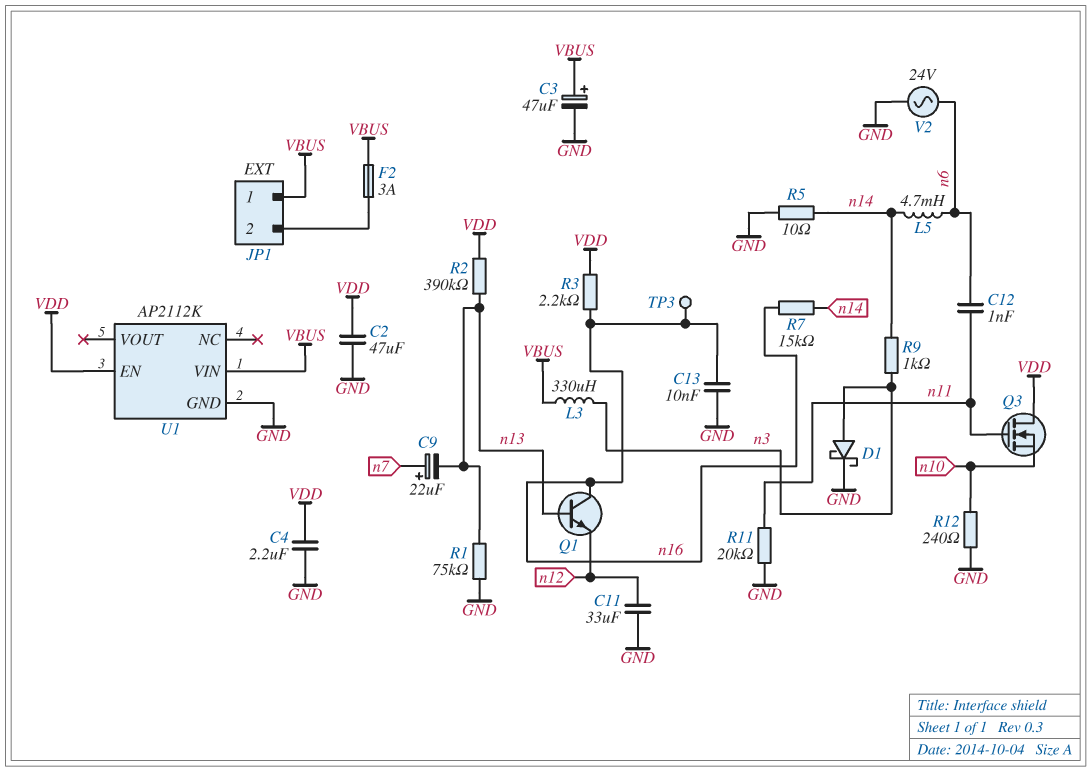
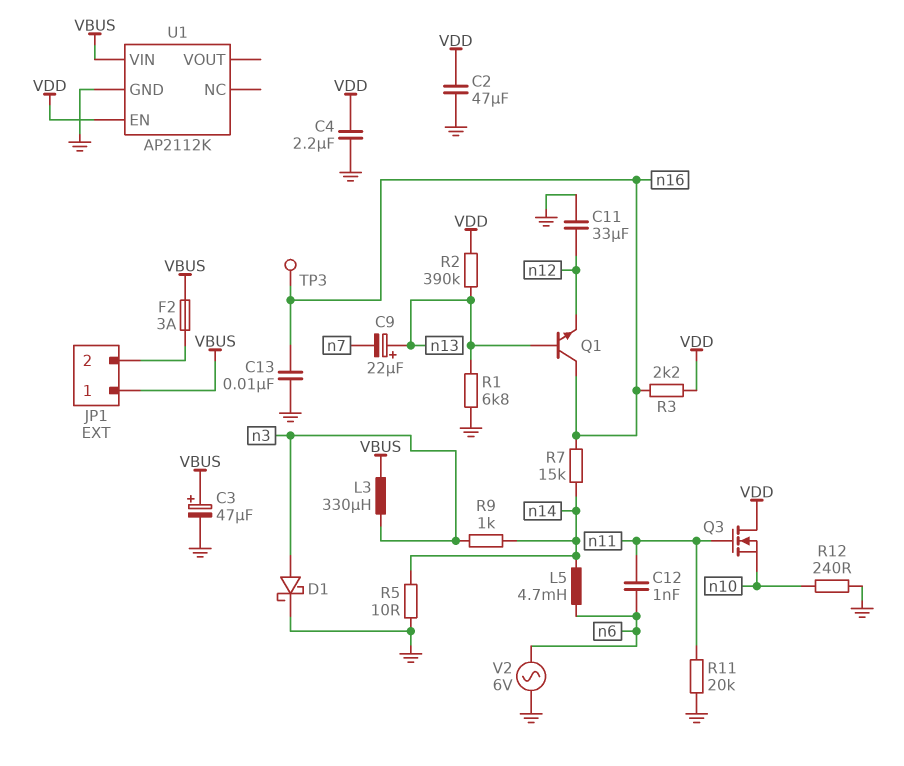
C9: 22uF (plus n7, minus n13) -> 22uF (plus n13, minus n7)
R1: 75k (GND, n13) -> 6.8k (GND, n13)
V2: AC 24V (GND, n6) -> AC 6V (GND, n6)

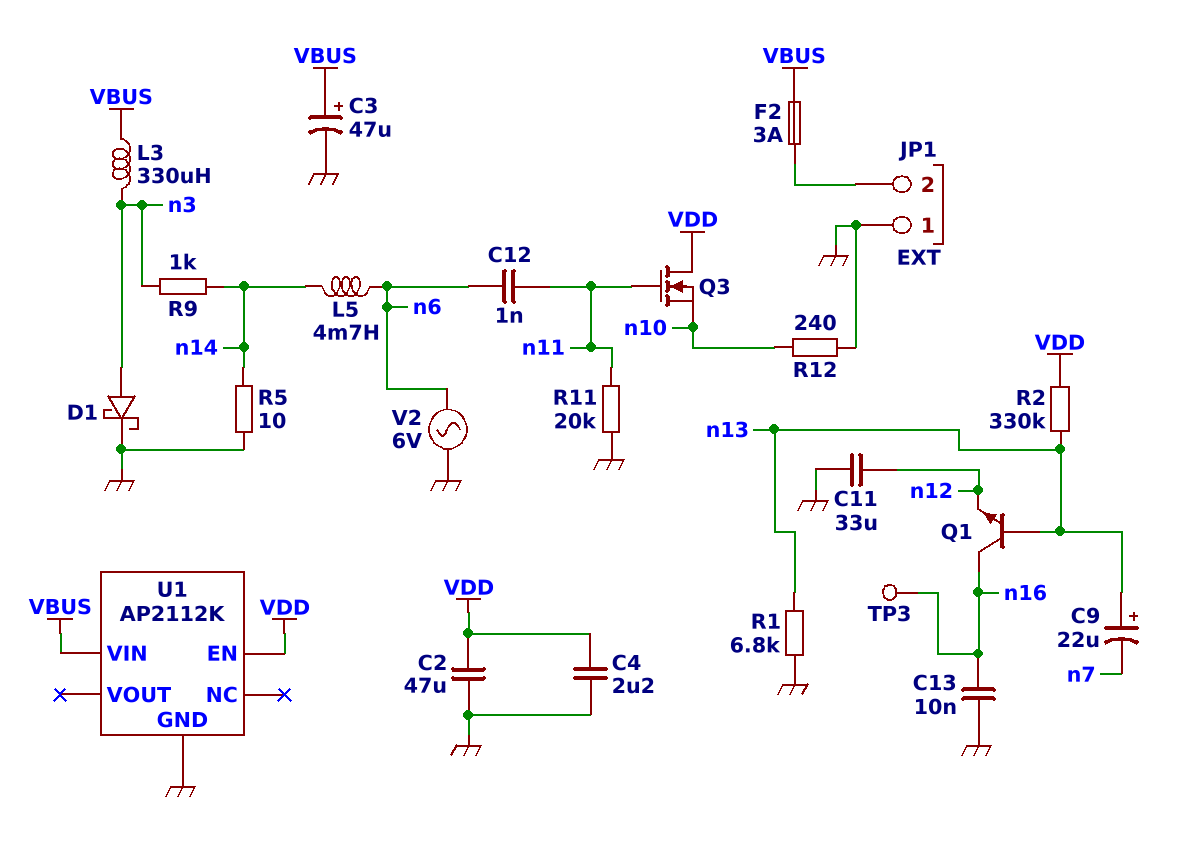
JP1 pin 1: VBUS -> GND
R2: 390k (VDD, n13) -> 330k (VDD, n13)
R3: 2.2k (VDD, n16) -> none
R7: 15k (n14, n16) -> none

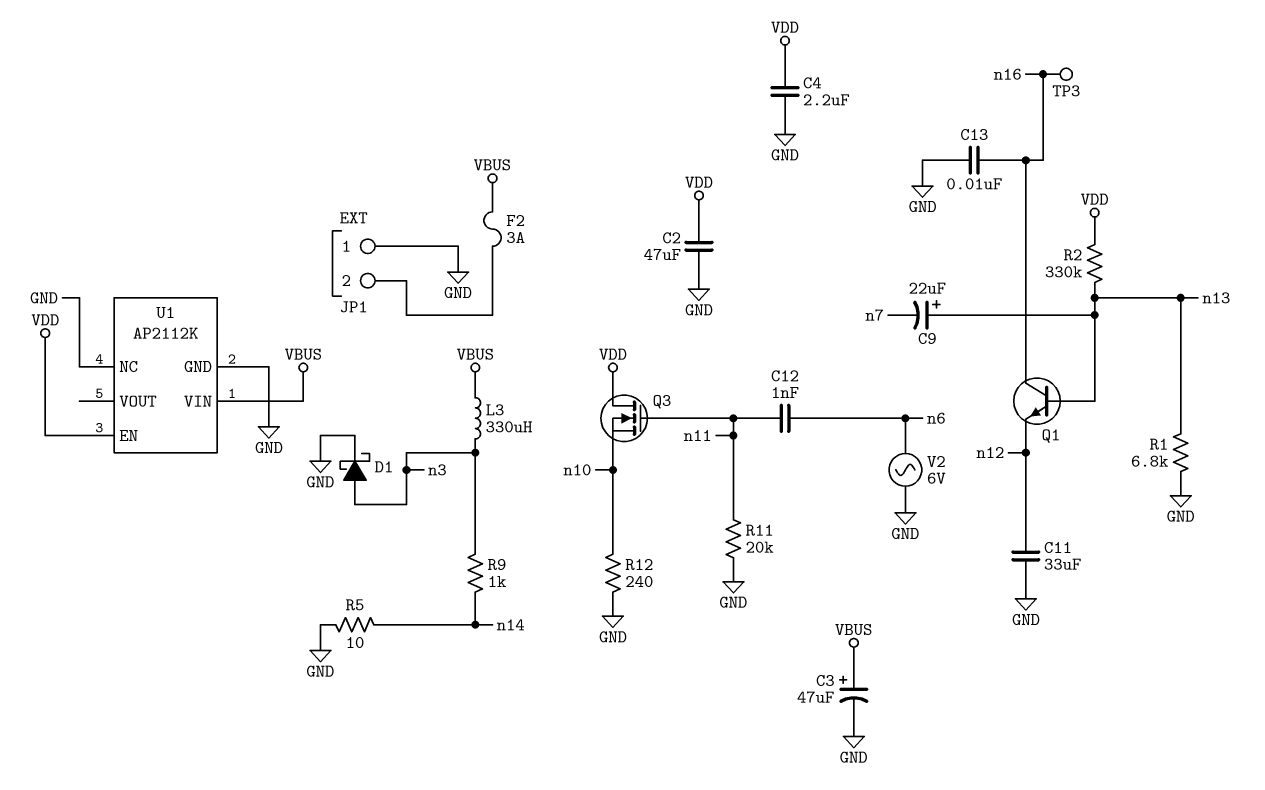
L5: 4.7mH (n6, n14) -> none
U1 pin NC: none -> GND

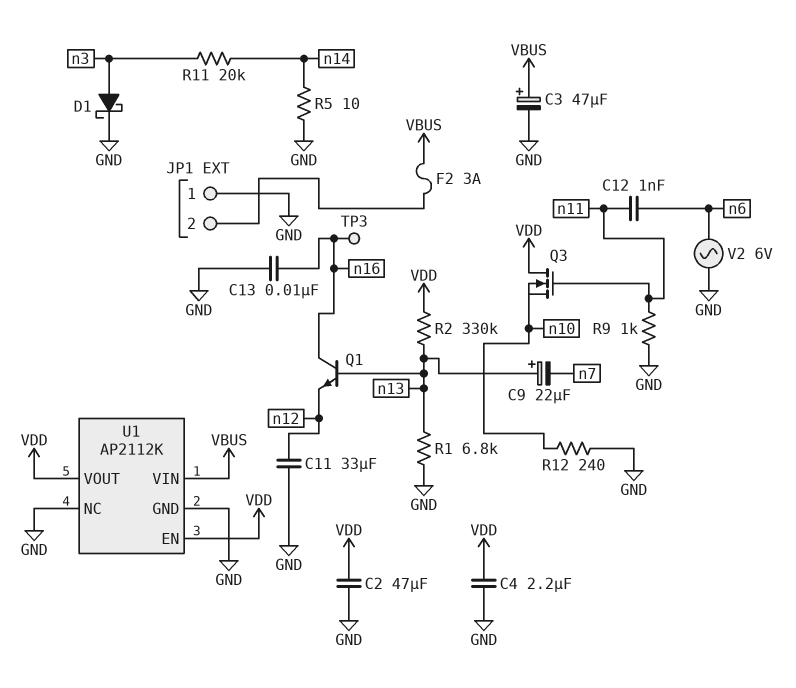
L3: 330uH (VBUS, n3) -> none
R9: 1k (n3, n14) -> 1k (GND, n11)
R11: 20k (GND, n11) -> 20k (n3, n14)
U1 pin VOUT: none -> VDD

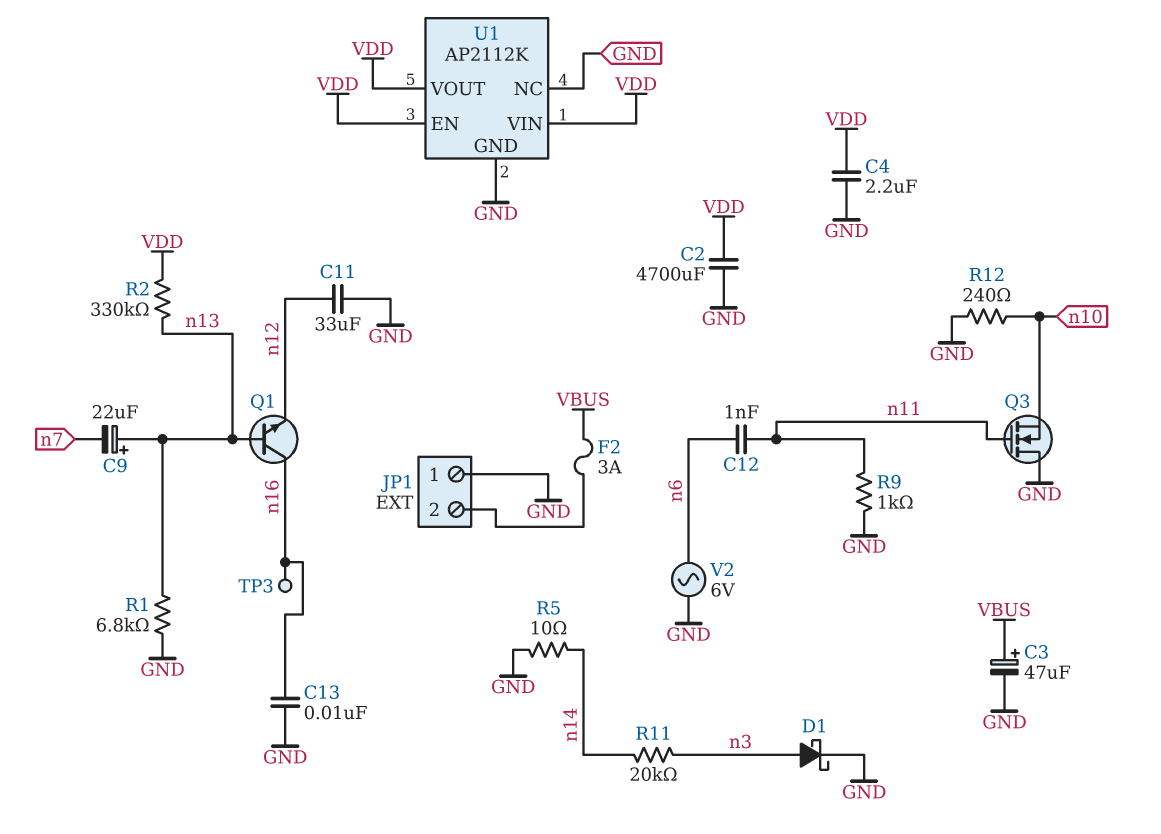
C2: 47uF (GND, VDD) -> 4700uF (GND, VDD)
Q3: NMOS (G n11, D VDD, S n10) -> NMOS (G n11, D GND, S n10)
U1 pin VIN: VBUS -> VDD

